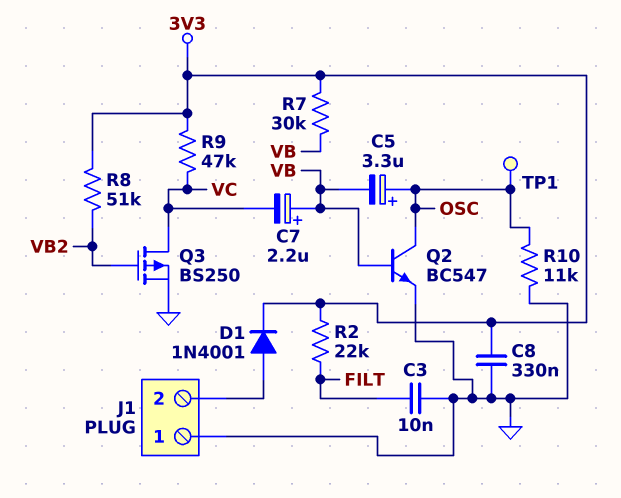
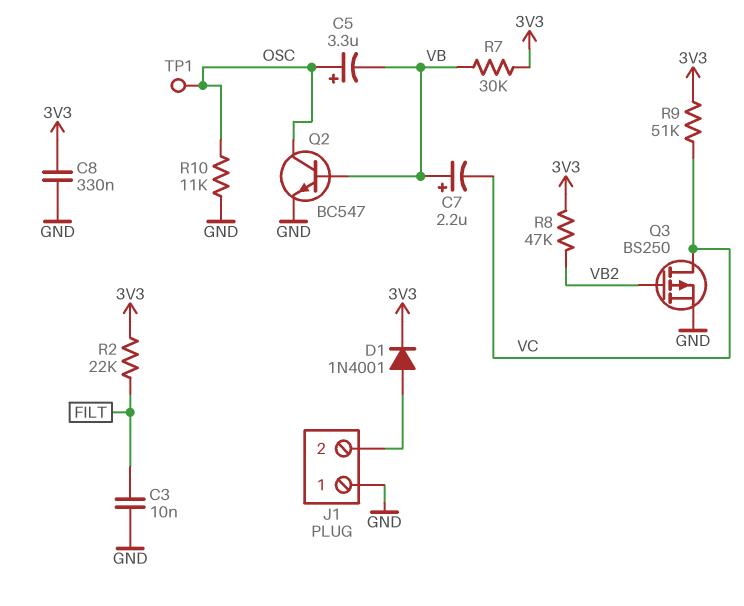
R8: 51k (3V3, VB2) -> 47k (3V3, VB2)
R9: 47k (3V3, VC) -> 51k (3V3, VC)

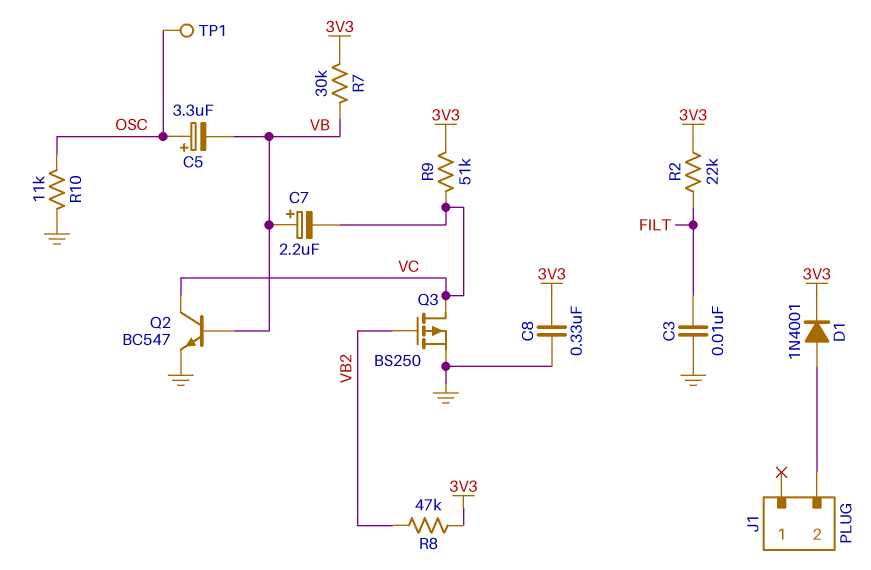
J1 pin 1: GND -> none
Q2: NPN BC547 (B VB, C OSC, E GND) -> NPN BC547 (B VB, C VC, E GND)

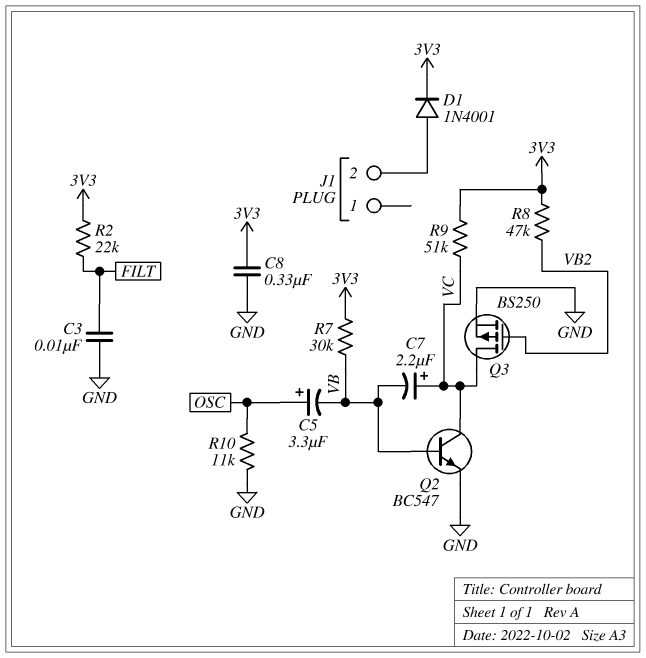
C7: 2.2uF (plus VB, minus VC) -> 2.2uF (plus VC, minus VB)
TP1: test point (OSC) -> none

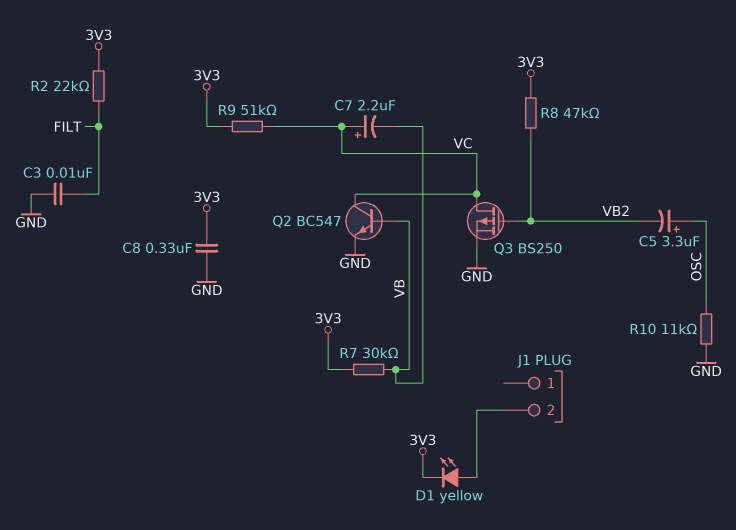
C5: 3.3uF (plus OSC, minus VB) -> 3.3uF (plus OSC, minus VB2)
D1: diode 1N4001 (A J1/2, K 3V3) -> LED yellow (A J1/2, K 3V3)

